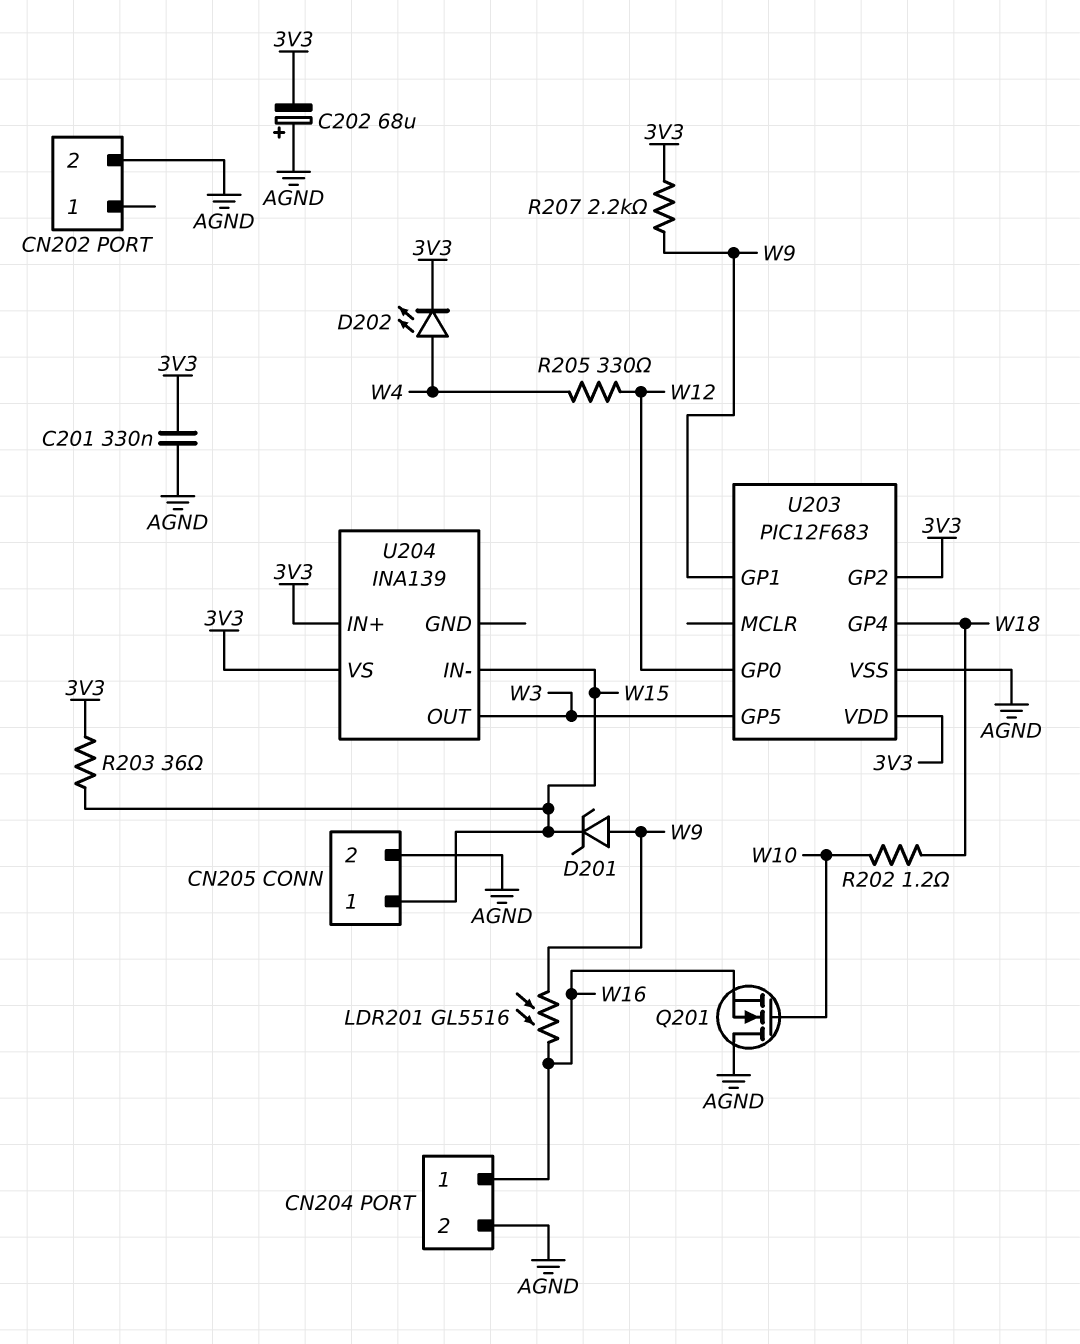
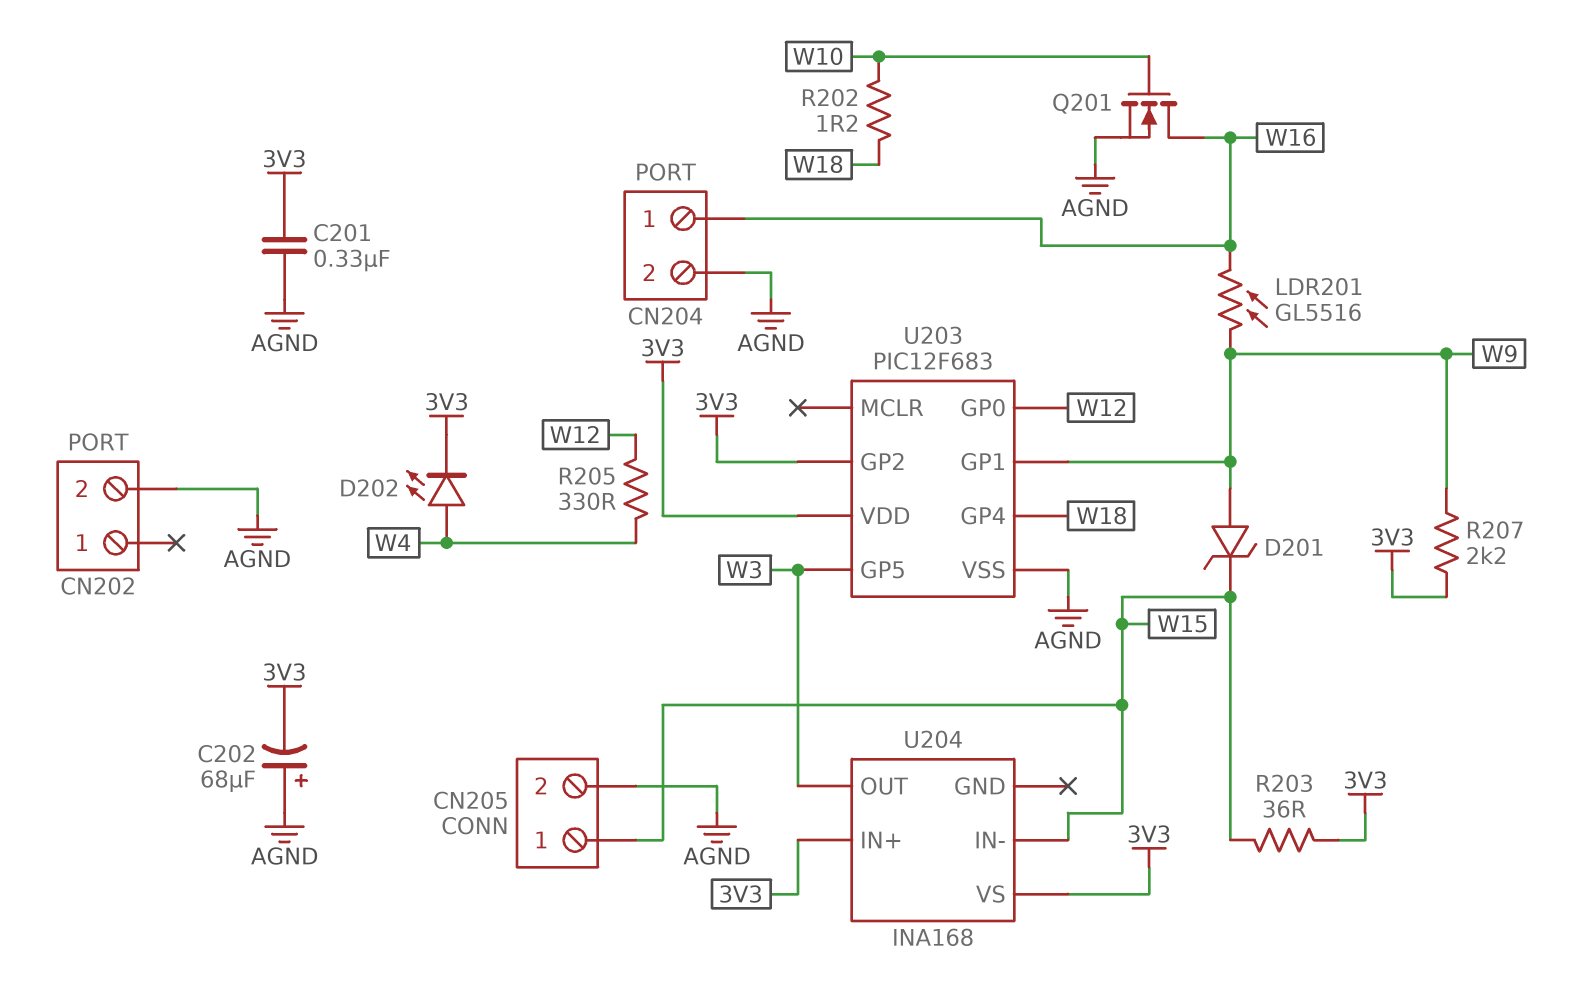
Q201: NMOS (G W10, D AGND, S W16) -> NMOS (G W10, D W16, S AGND)
U204: INA139 -> INA168

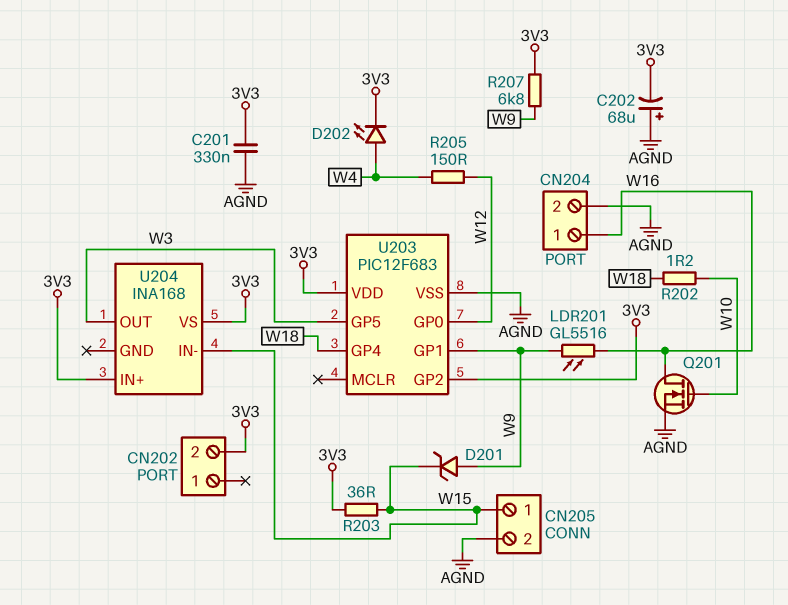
CN202 pin 2: AGND -> 3V3
R205: 330 (W4, W12) -> 150 (W4, W12)
R207: 2.2k (3V3, W9) -> 6.8k (3V3, W9)

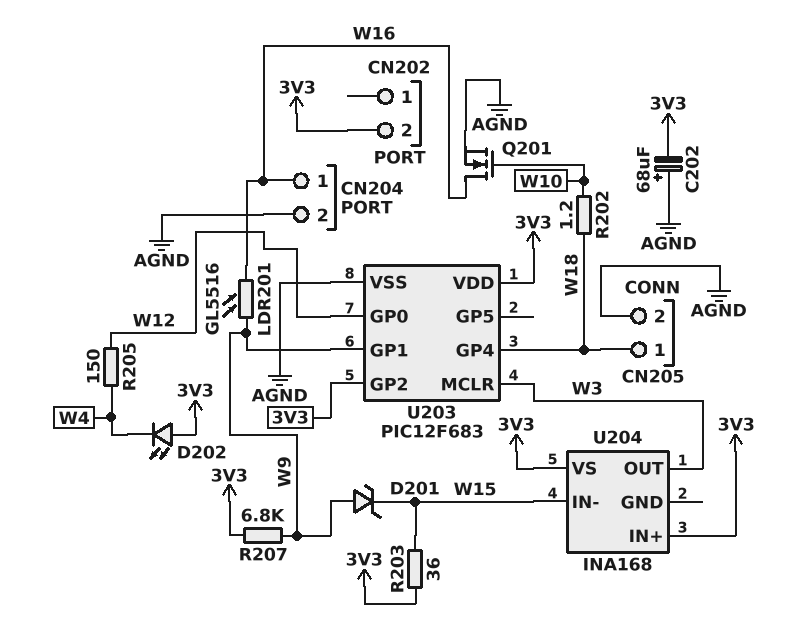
C201: 330nF (3V3, AGND) -> none
CN205 pin 1: W15 -> W18
D202: LED (A W4, K 3V3) -> LED (A 3V3, K W4)
U203 pin GP5: W3 -> none
U203 pin MCLR: none -> W3

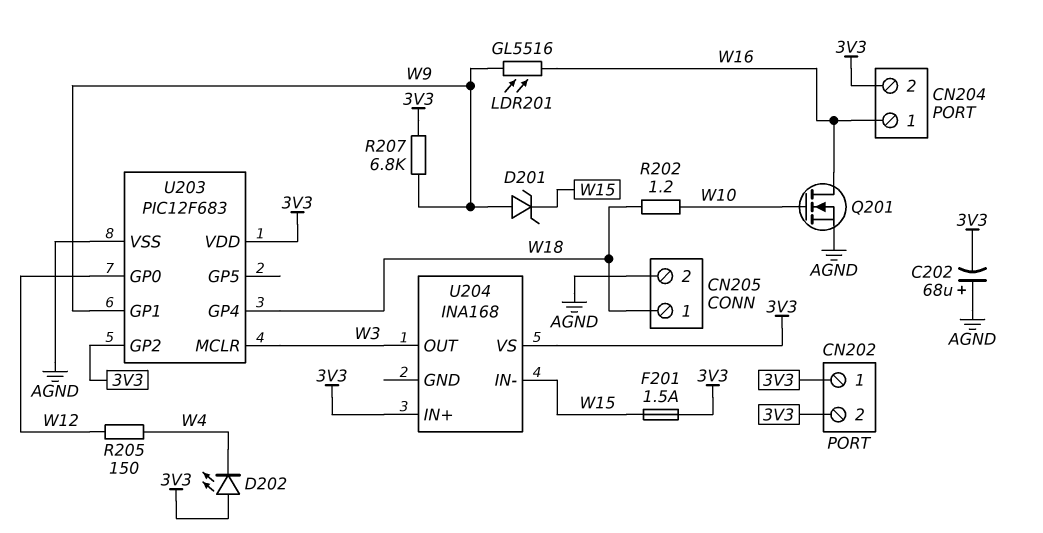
CN202 pin 1: none -> 3V3
CN204 pin 2: AGND -> 3V3
F201: none -> 1.5A (3V3, W15)
R203: 36 (3V3, W15) -> none

